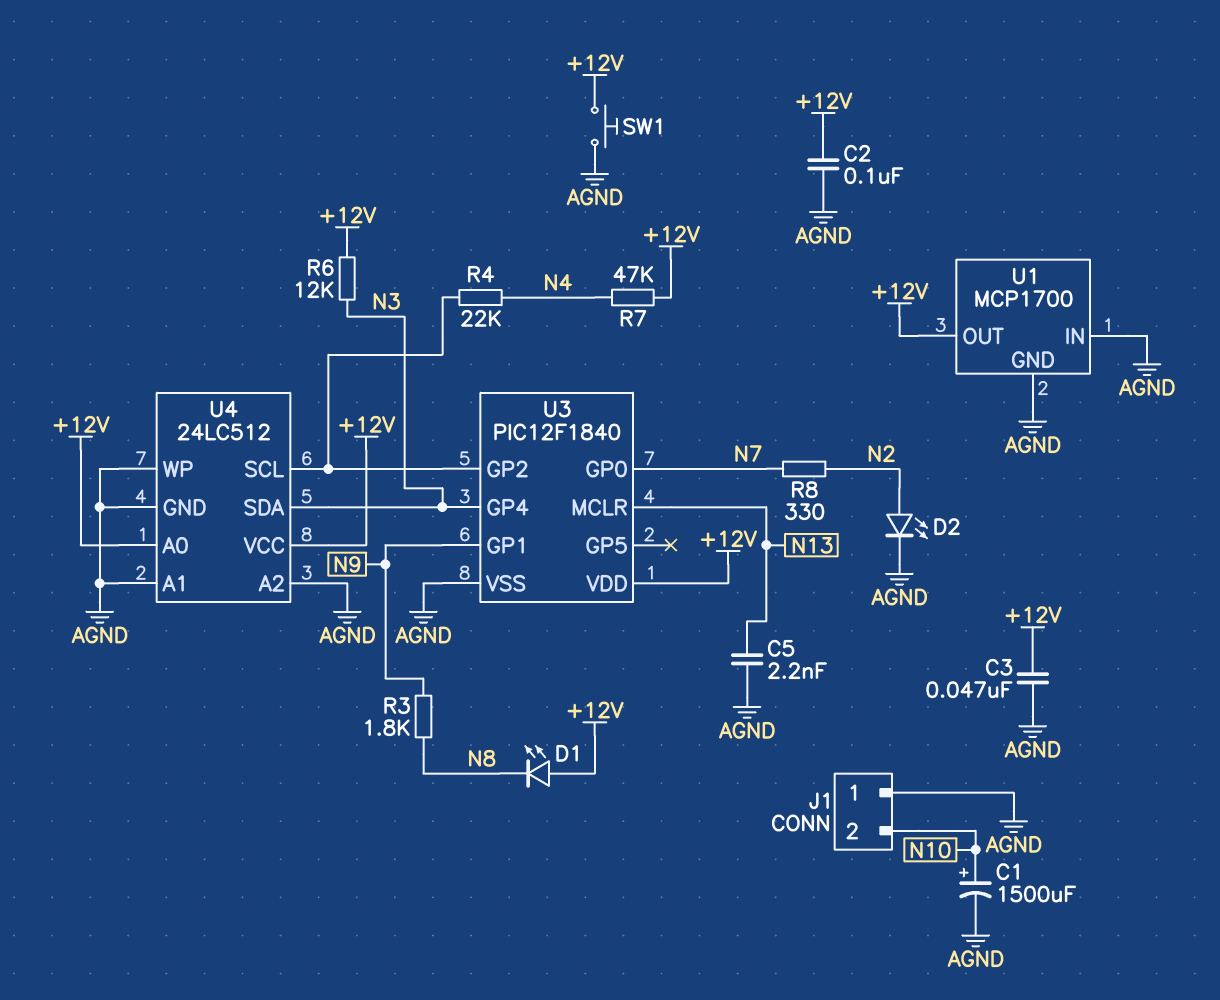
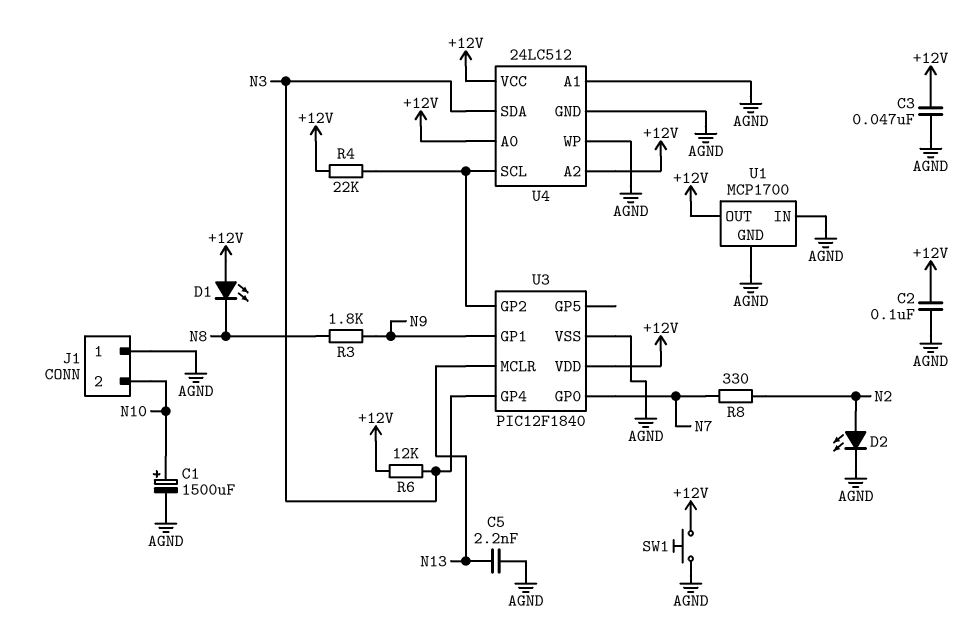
R4: 22k (N4, U3/GP2) -> 22k (+12V, U3/GP2)
R7: 47k (+12V, N4) -> none
U4 pin A2: AGND -> +12V

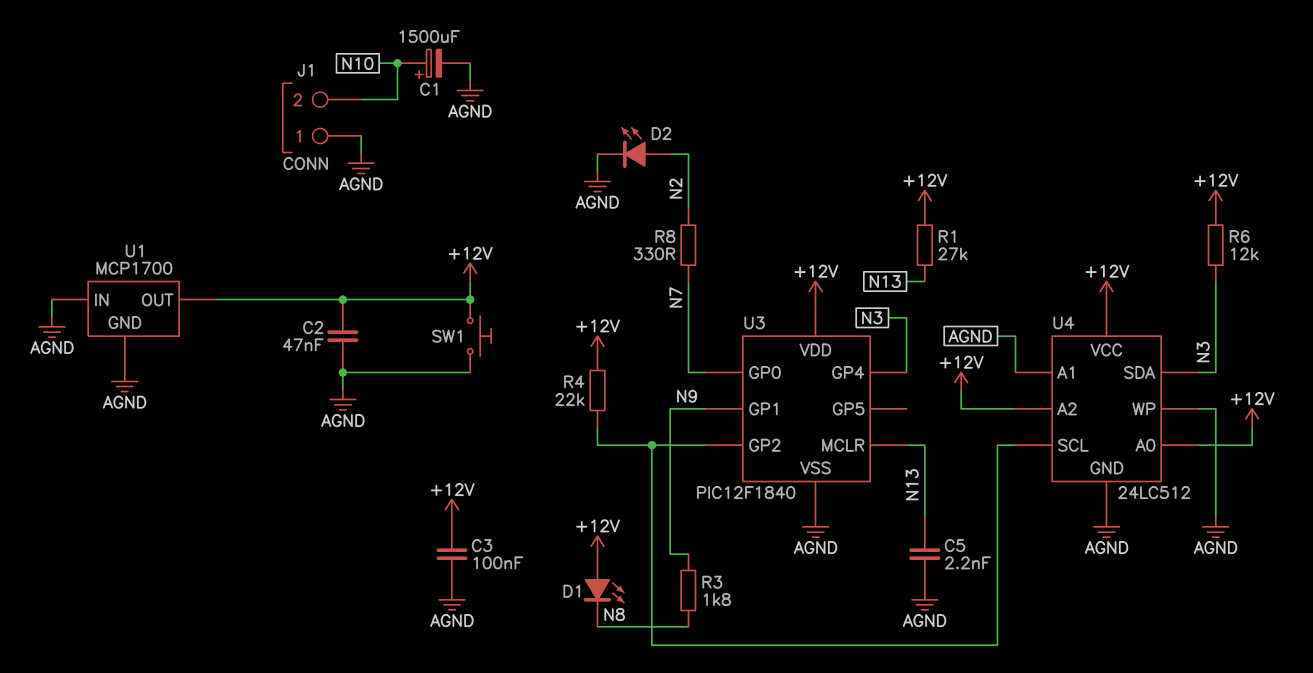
C2: 100nF (+12V, AGND) -> 47nF (+12V, AGND)
C3: 47nF (+12V, AGND) -> 100nF (+12V, AGND)
R1: none -> 27k (+12V, N13)

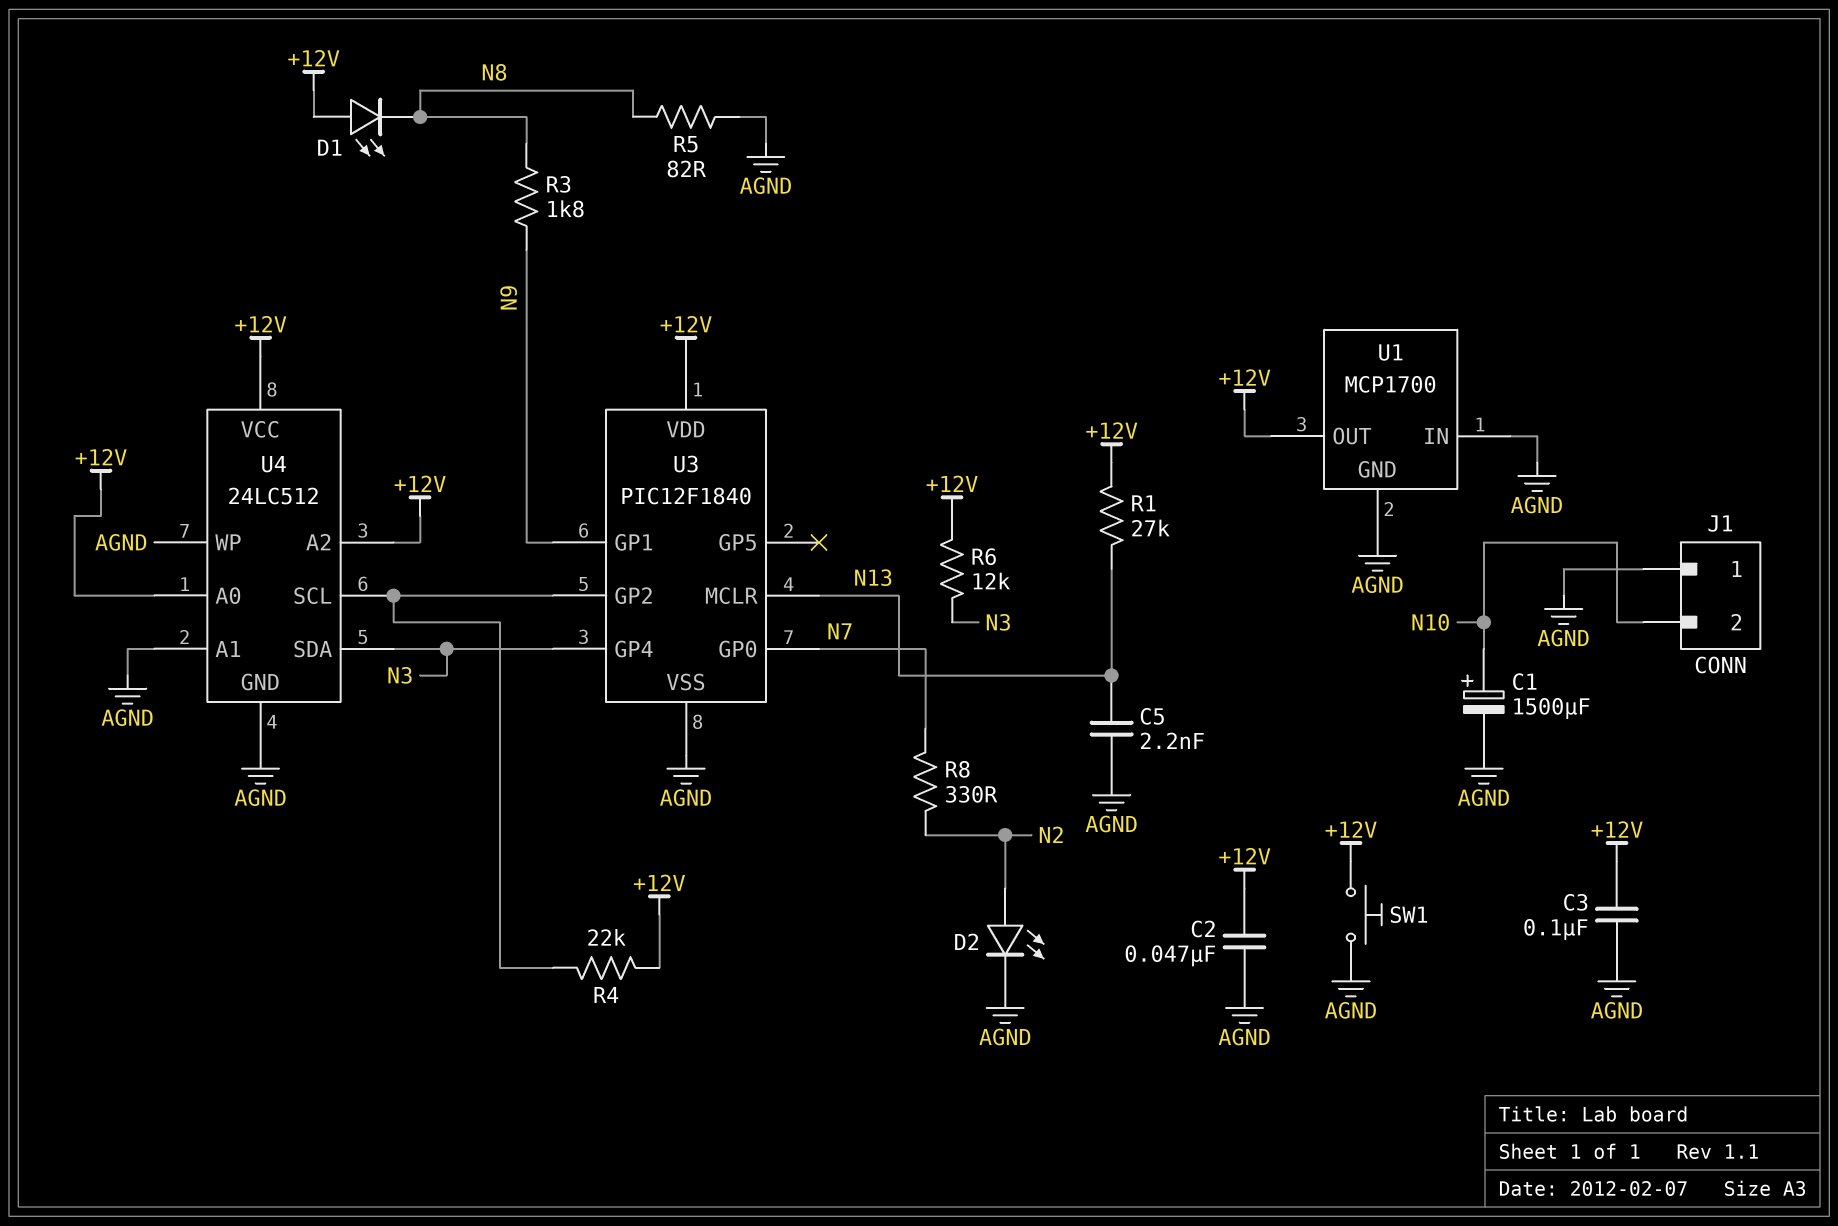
R5: none -> 82 (AGND, N8)

